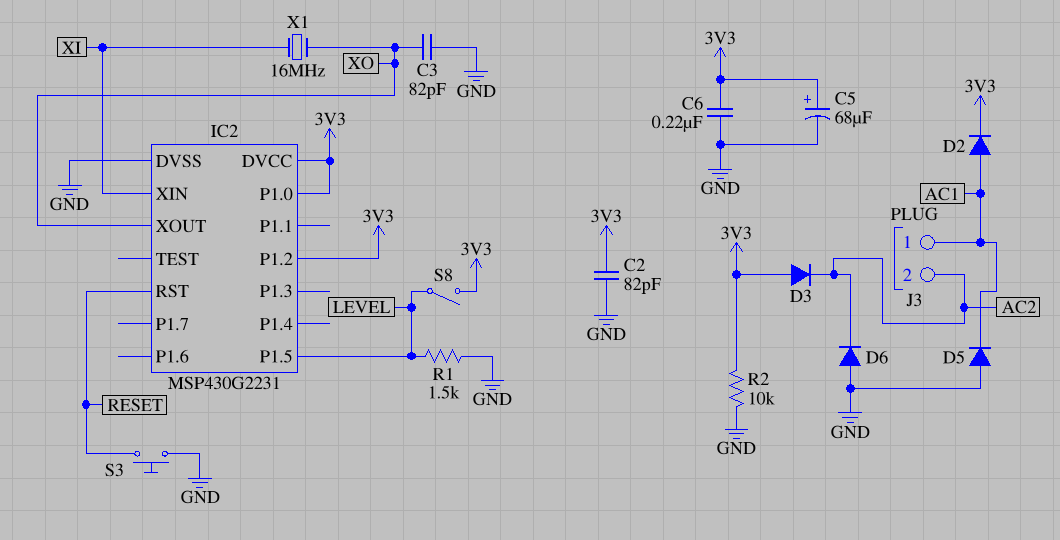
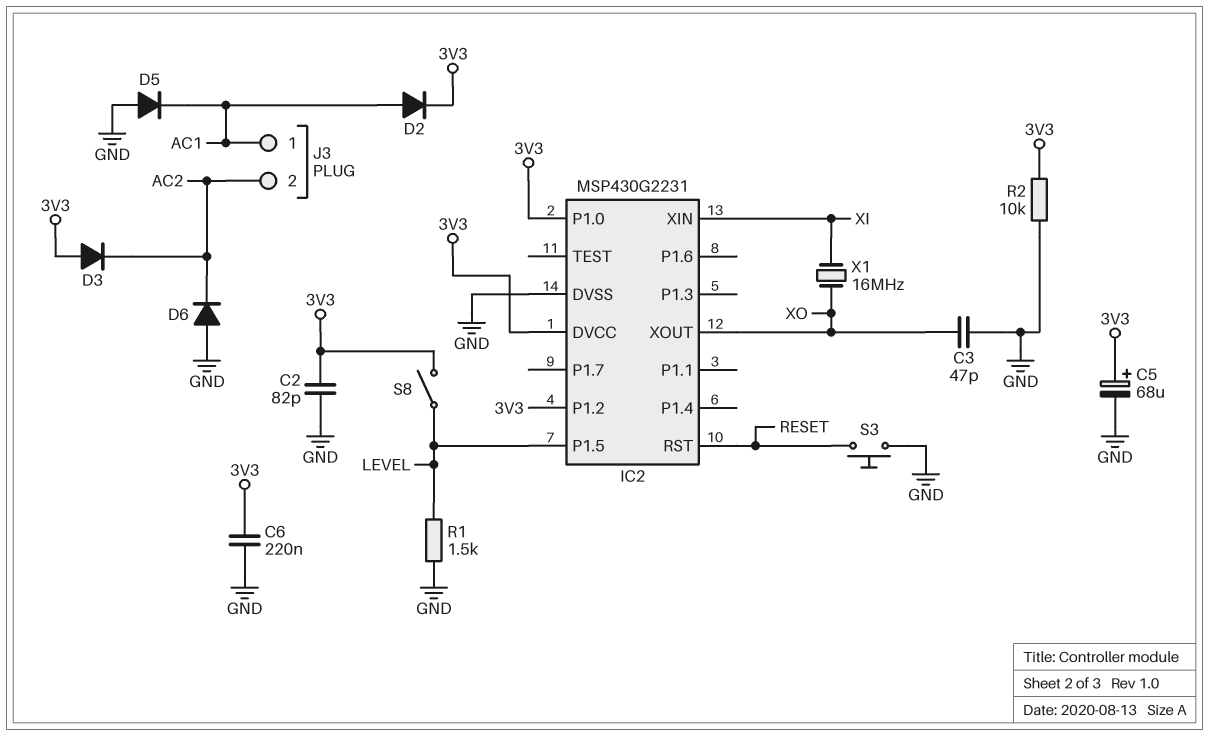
C3: 82pF (GND, XO) -> 47pF (GND, XO)

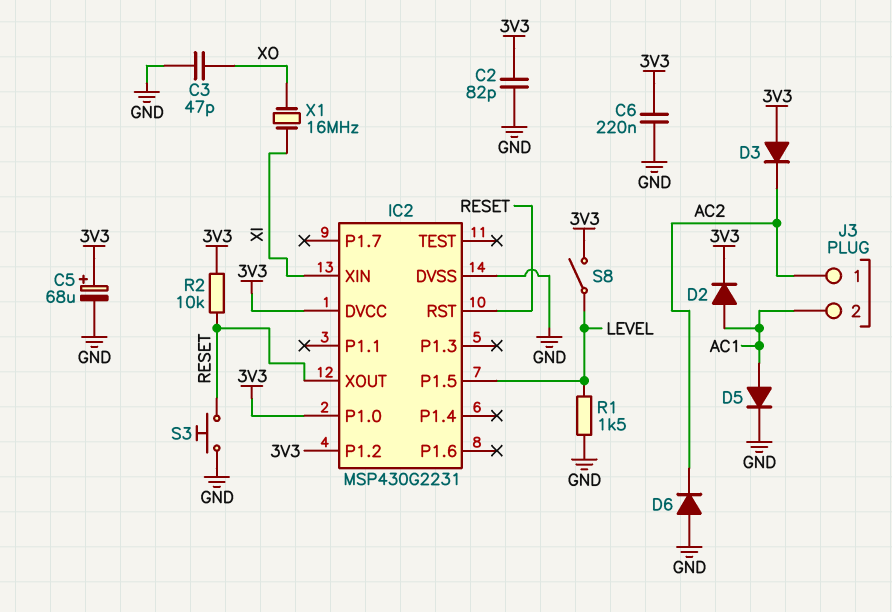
D5: diode (A GND, K AC1) -> diode (A AC1, K GND)
IC2 pin XOUT: XO -> RESET
J3 pin 1: AC1 -> AC2
J3 pin 2: AC2 -> AC1
R2: 10k (3V3, GND) -> 10k (3V3, RESET)

